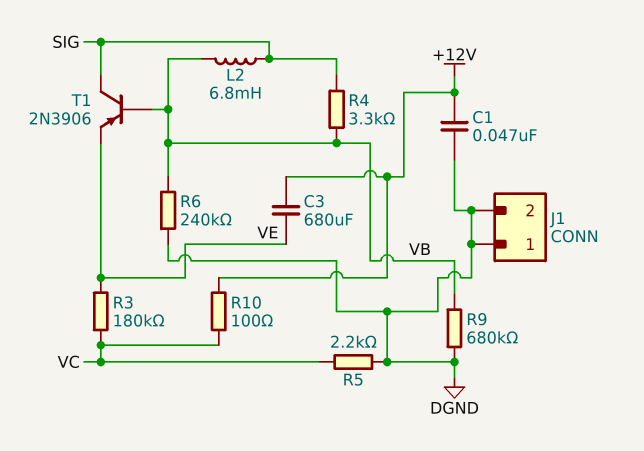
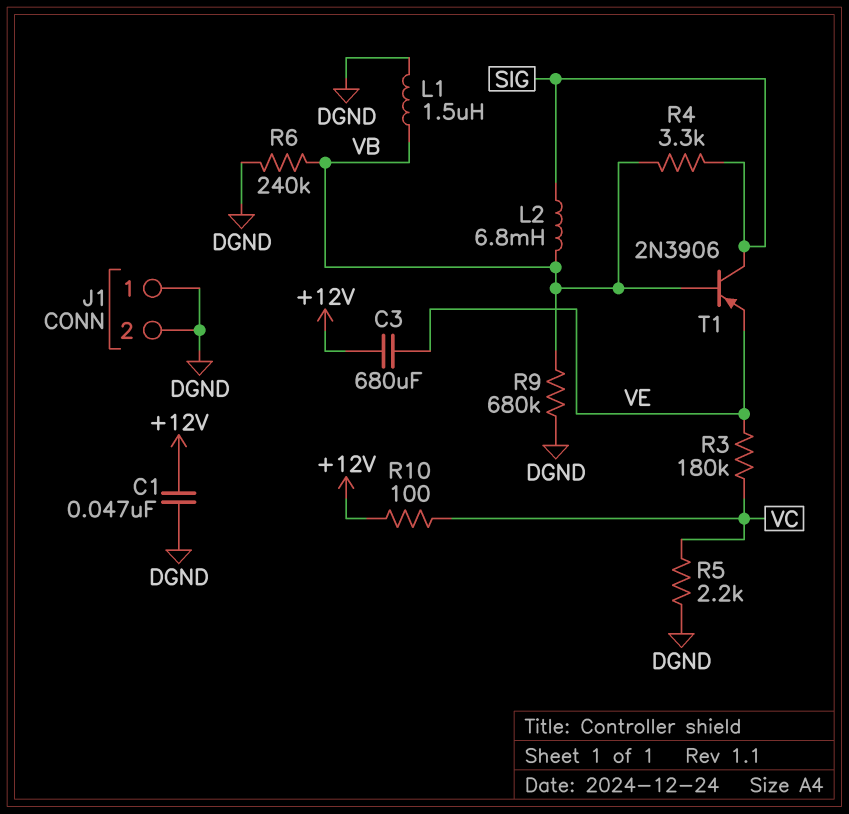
L1: none -> 1.5uH (DGND, VB)

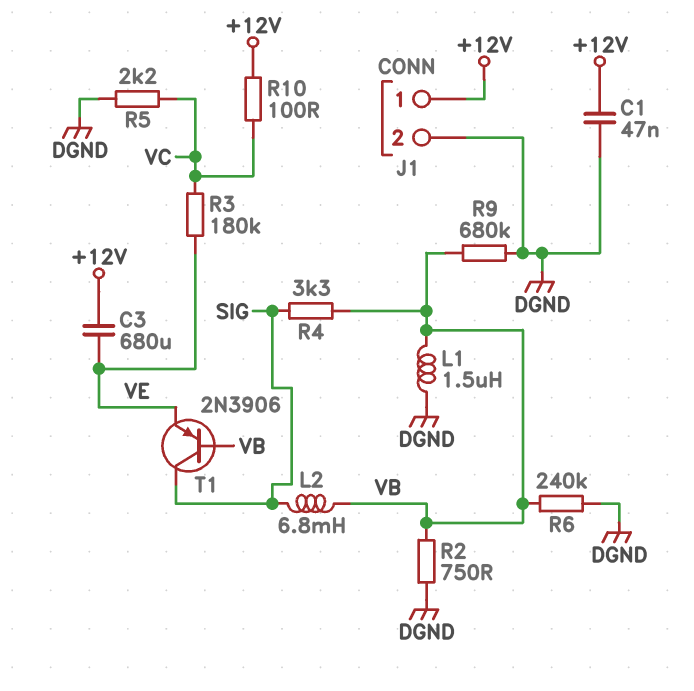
J1 pin 1: DGND -> +12V
R2: none -> 750 (DGND, VB)

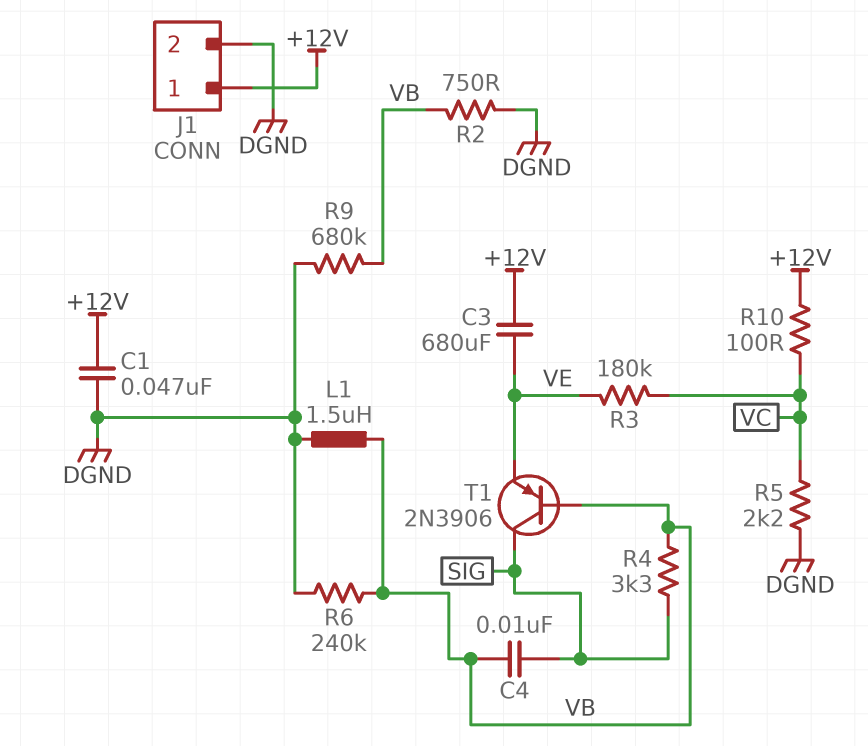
C4: none -> 10nF (SIG, VB)
L2: 6.8mH (SIG, VB) -> none

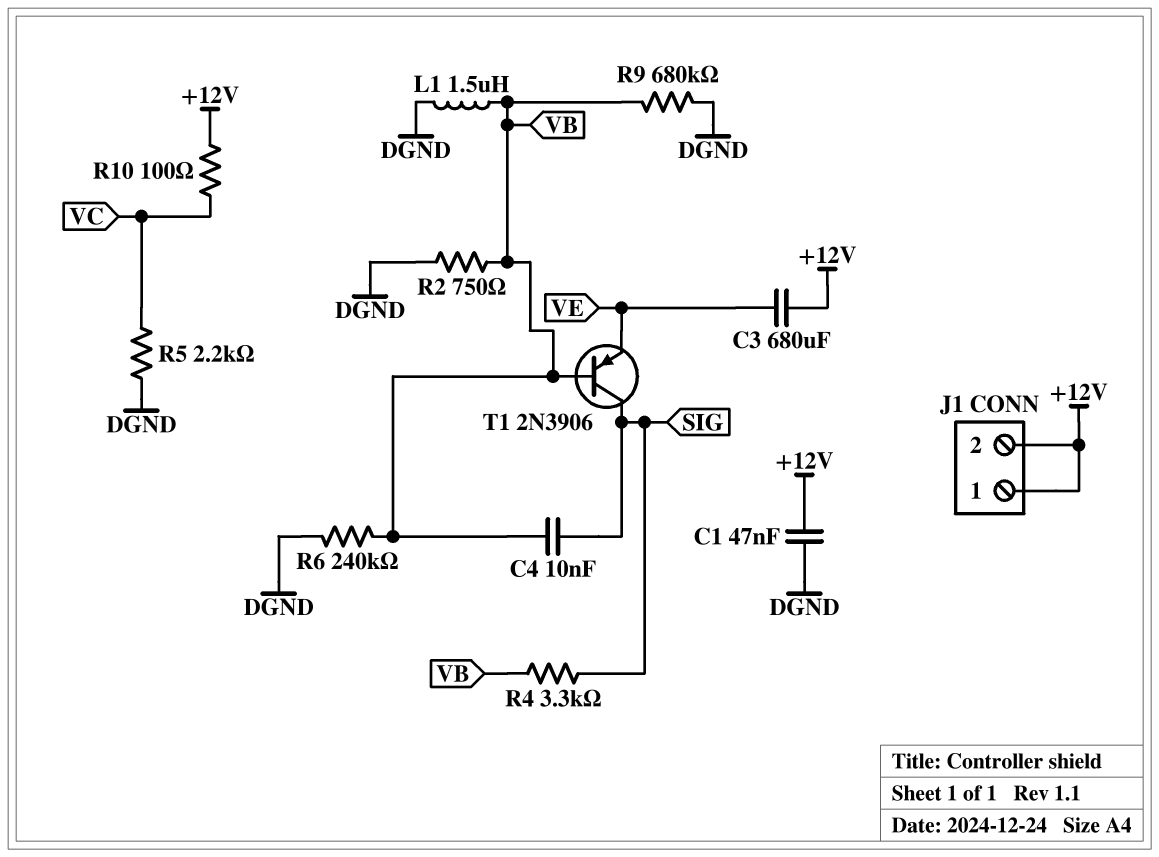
J1 pin 2: DGND -> +12V
R3: 180k (VC, VE) -> none

